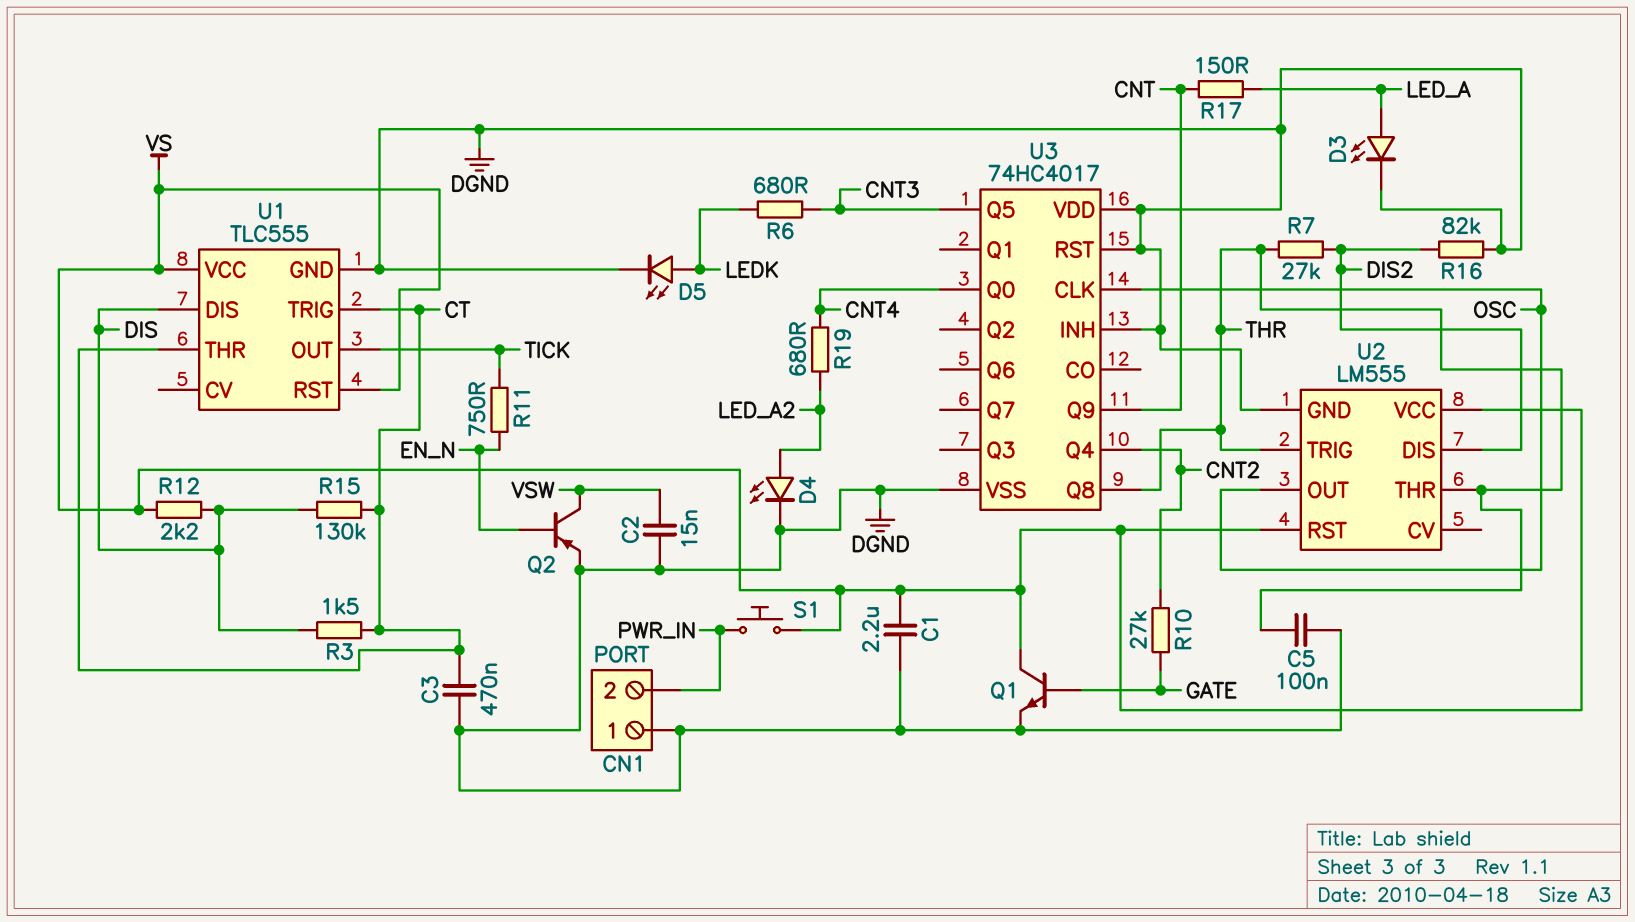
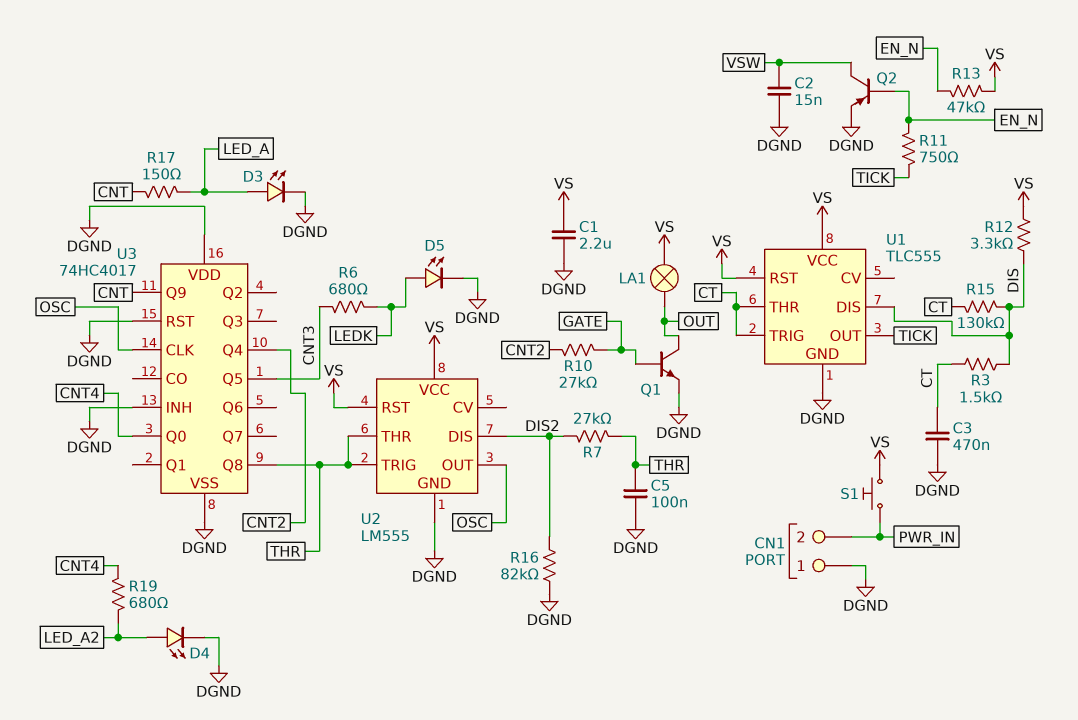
LA1: none -> lamp (OUT, VS)
Q1: NPN (B GATE, C VS, E DGND) -> NPN (B GATE, C OUT, E DGND)
R12: 2.2k (DIS, VS) -> 3.3k (DIS, VS)
R13: none -> 47k (EN_N, VS)

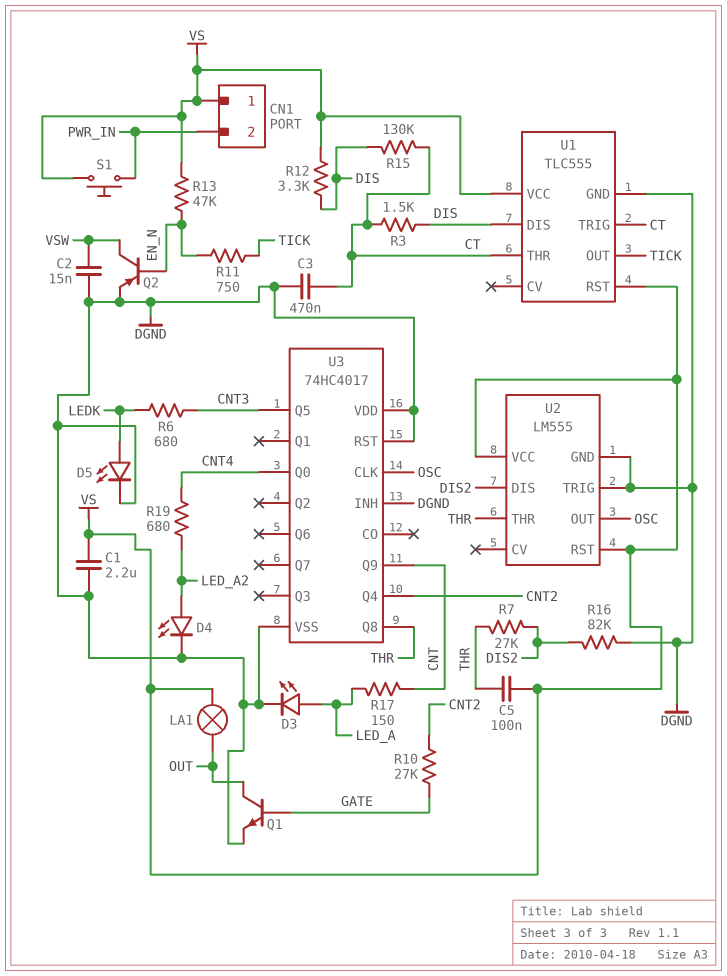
C5: 100nF (DGND, THR) -> 100nF (THR, VS)
CN1 pin 1: DGND -> VS
U2 pin TRIG: THR -> DGND

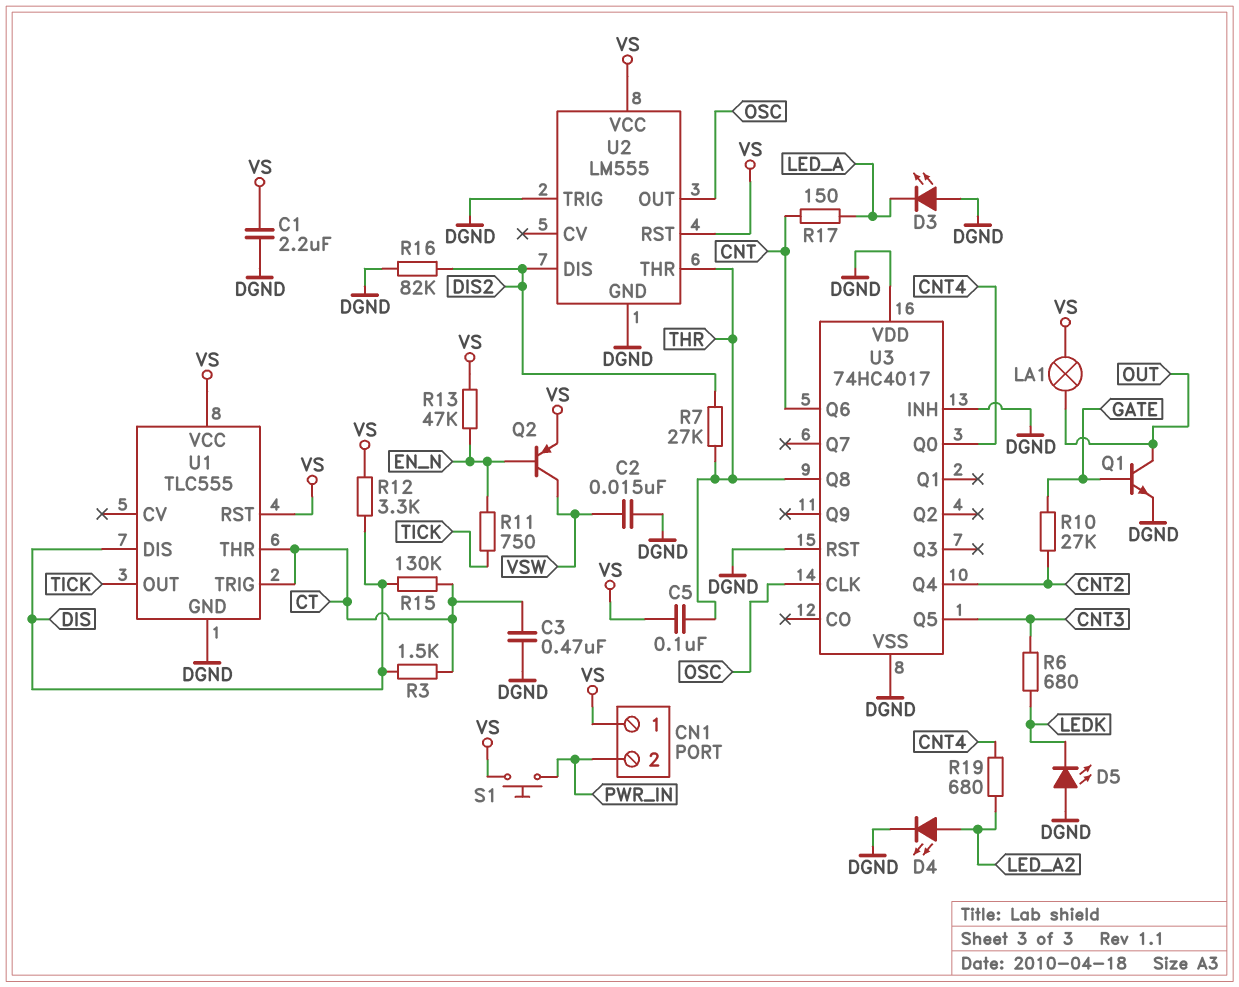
D3: LED (A LED_A, K DGND) -> LED (A DGND, K LED_A)
D5: LED (A LEDK, K DGND) -> LED (A DGND, K LEDK)
Q2: PNP (B EN_N, C VSW, E DGND) -> PNP (B EN_N, C VSW, E VS)
U3 pin Q6: none -> CNT
U3 pin Q9: CNT -> none

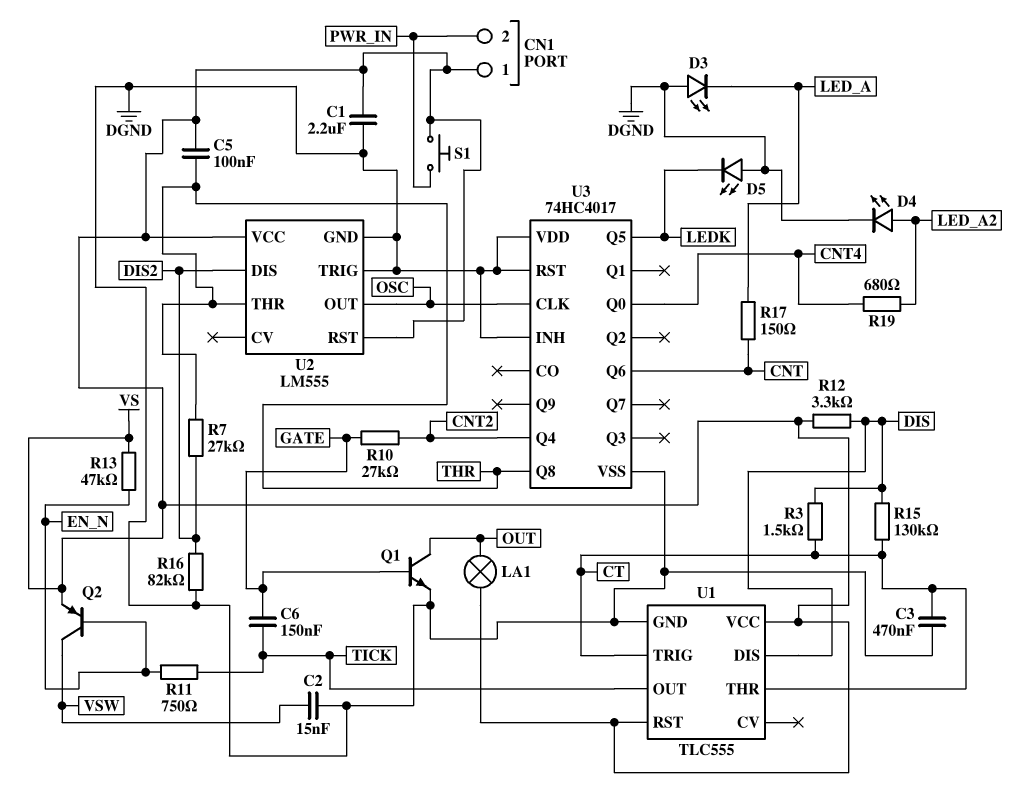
C6: none -> 150nF (GATE, TICK)
R6: 680 (CNT3, LEDK) -> none
U3 pin Q5: CNT3 -> LEDK

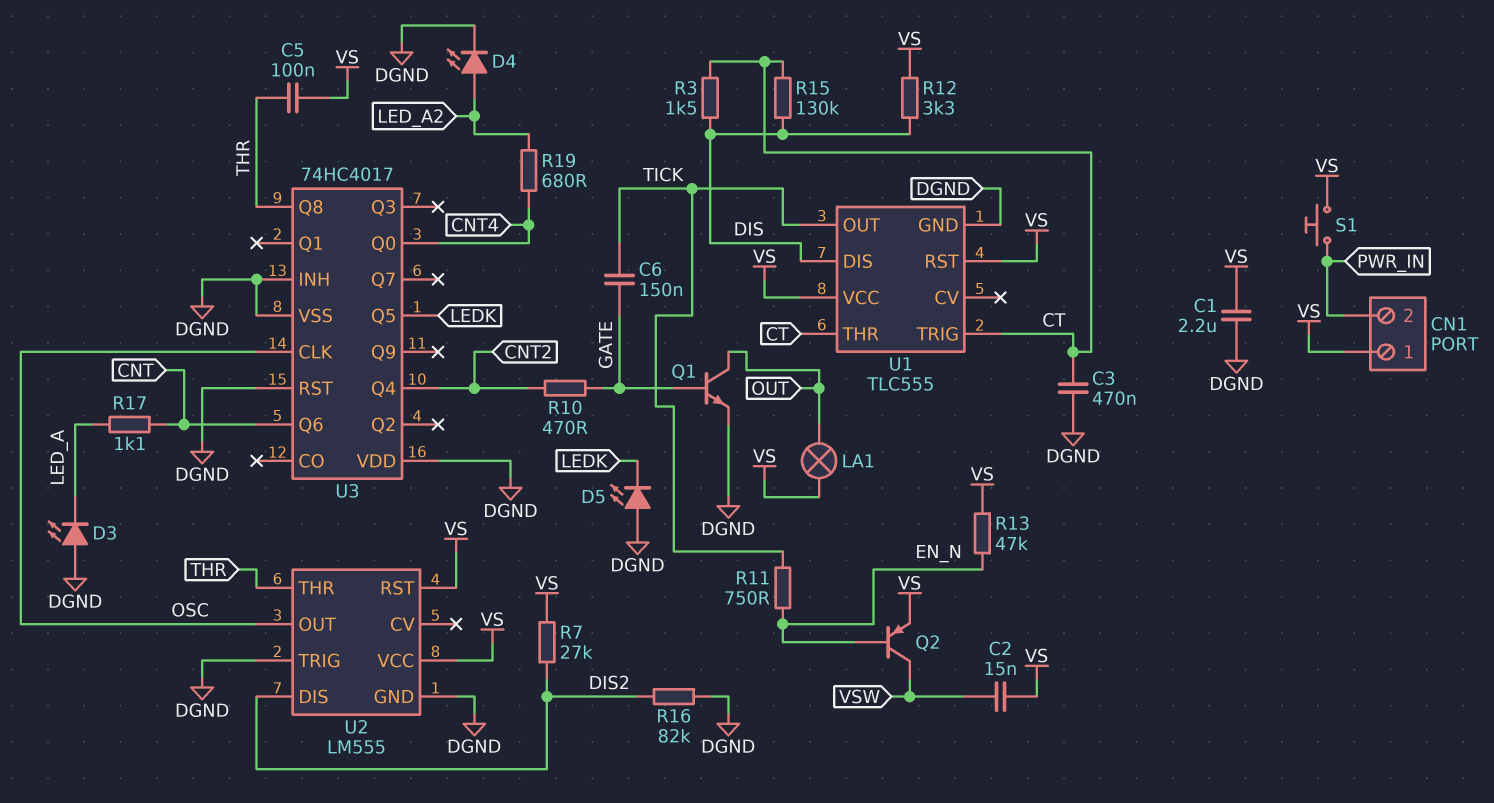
C2: 15nF (DGND, VSW) -> 15nF (VS, VSW)
R7: 27k (DIS2, THR) -> 27k (DIS2, VS)
R10: 27k (CNT2, GATE) -> 470 (CNT2, GATE)
R17: 150 (CNT, LED_A) -> 1.1k (CNT, LED_A)

